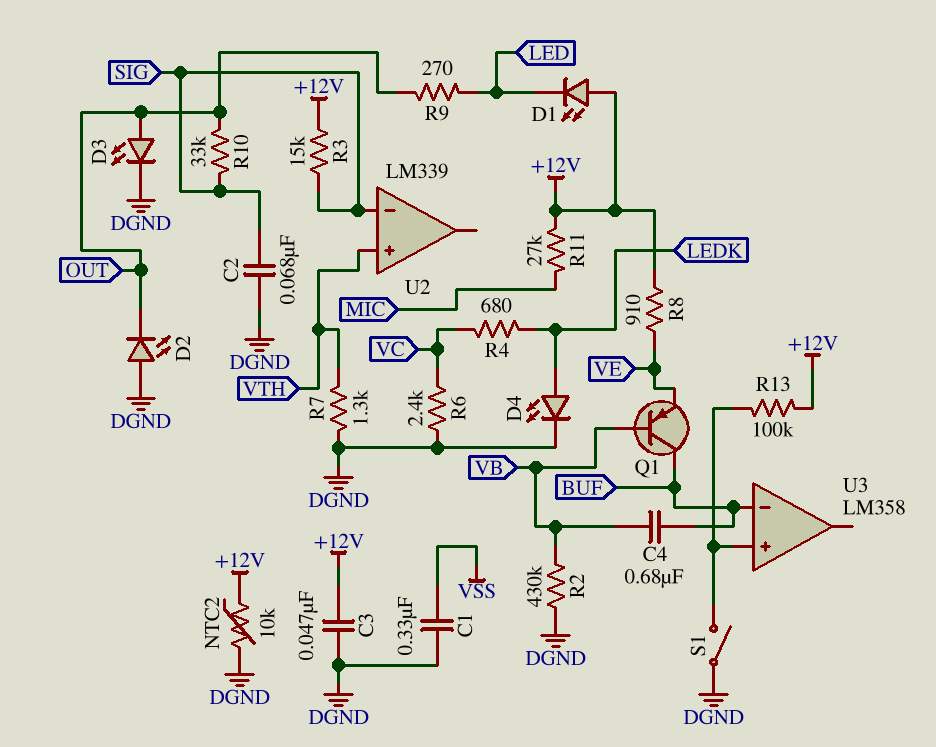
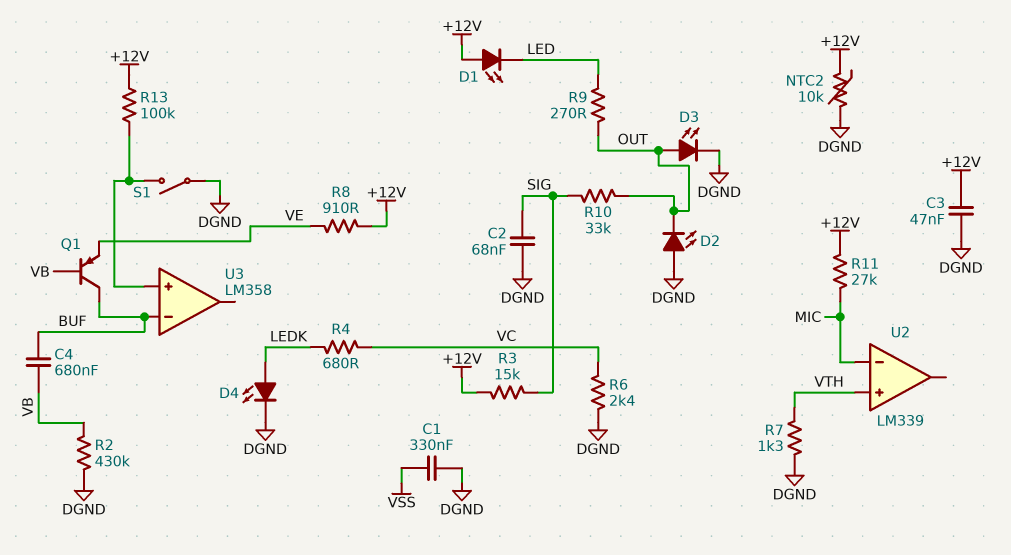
U2 pin in-: SIG -> MIC

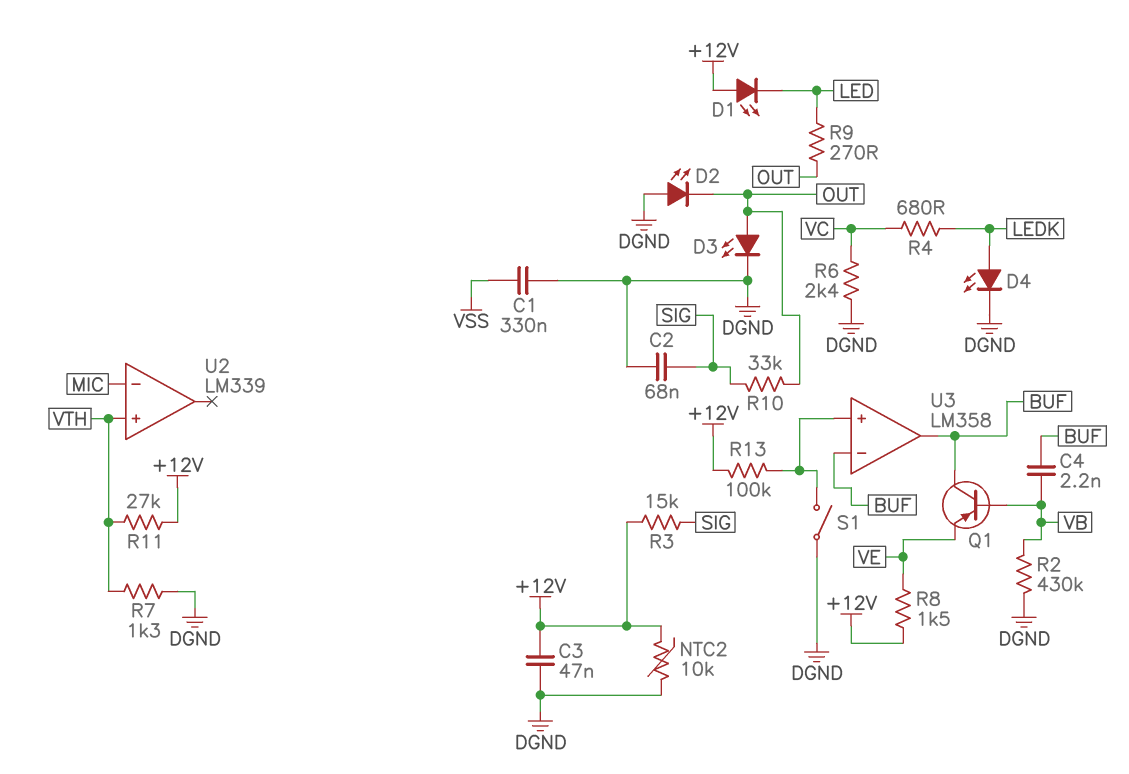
C4: 680nF (BUF, VB) -> 2.2nF (BUF, VB)
R8: 910 (+12V, VE) -> 1.5k (+12V, VE)
R11: 27k (+12V, MIC) -> 27k (+12V, VTH)
U3 pin out: none -> BUF

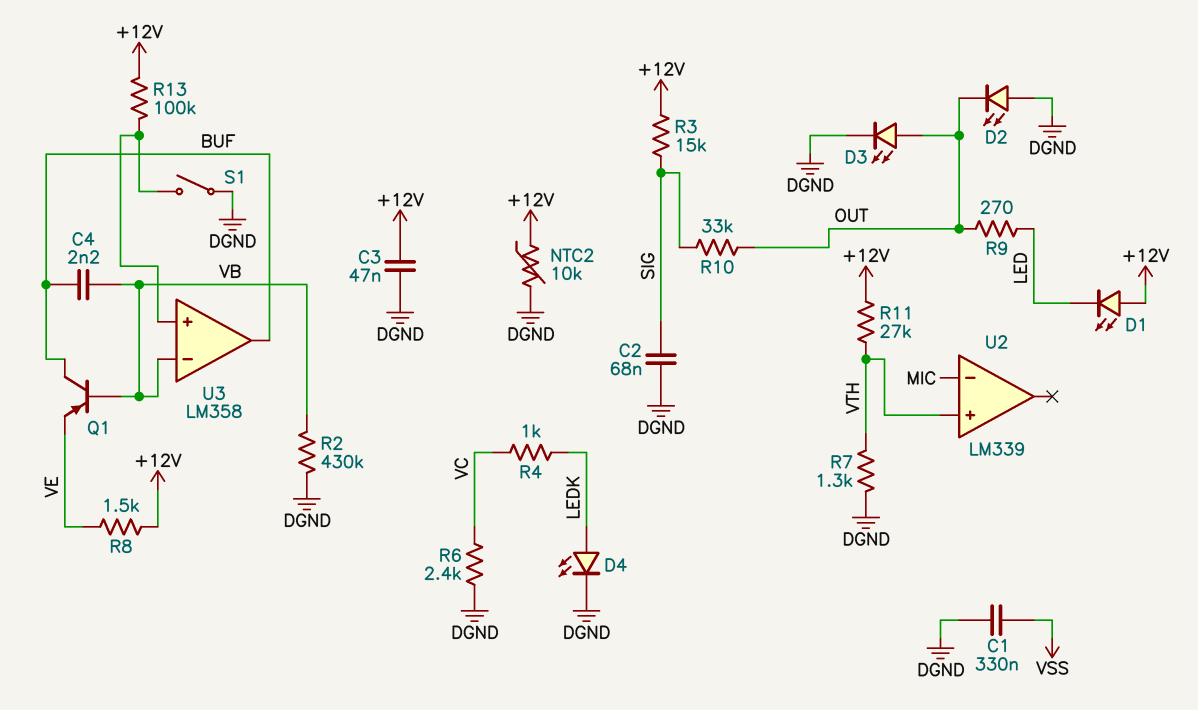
R4: 680 (LEDK, VC) -> 1k (LEDK, VC)
U3 pin in-: BUF -> VB

